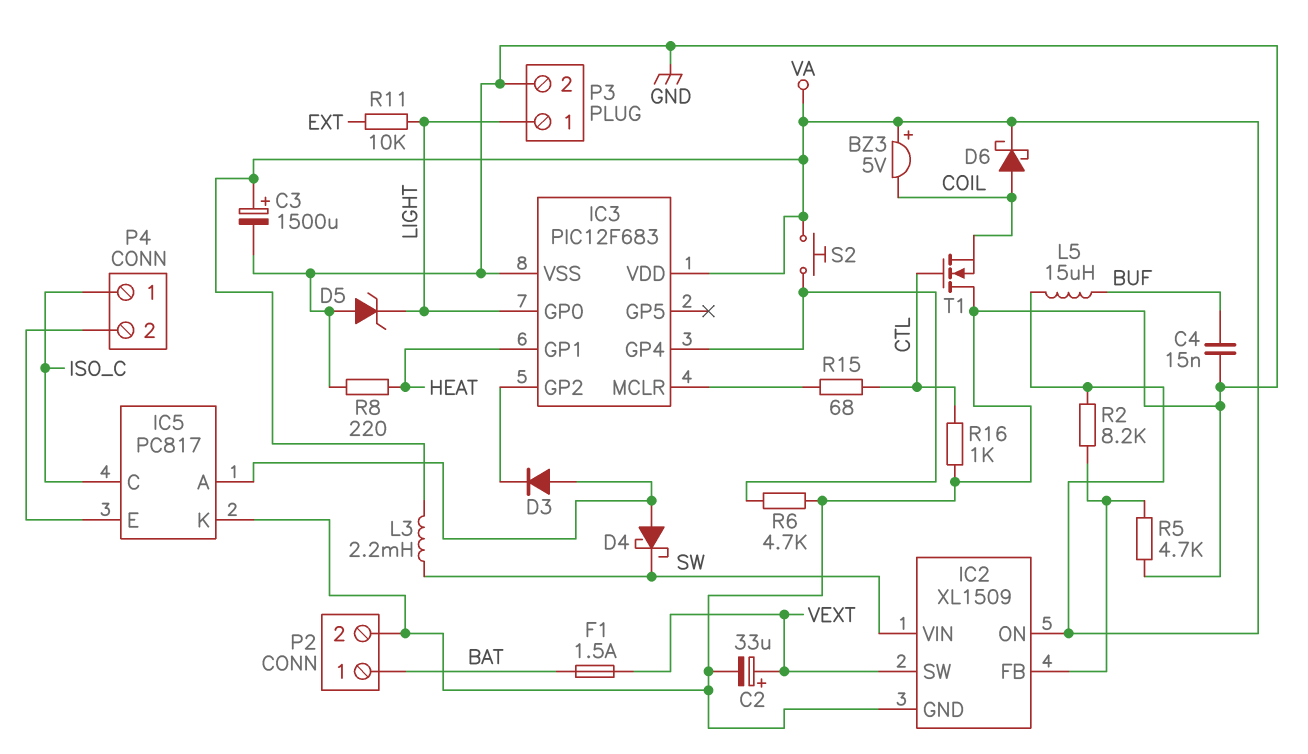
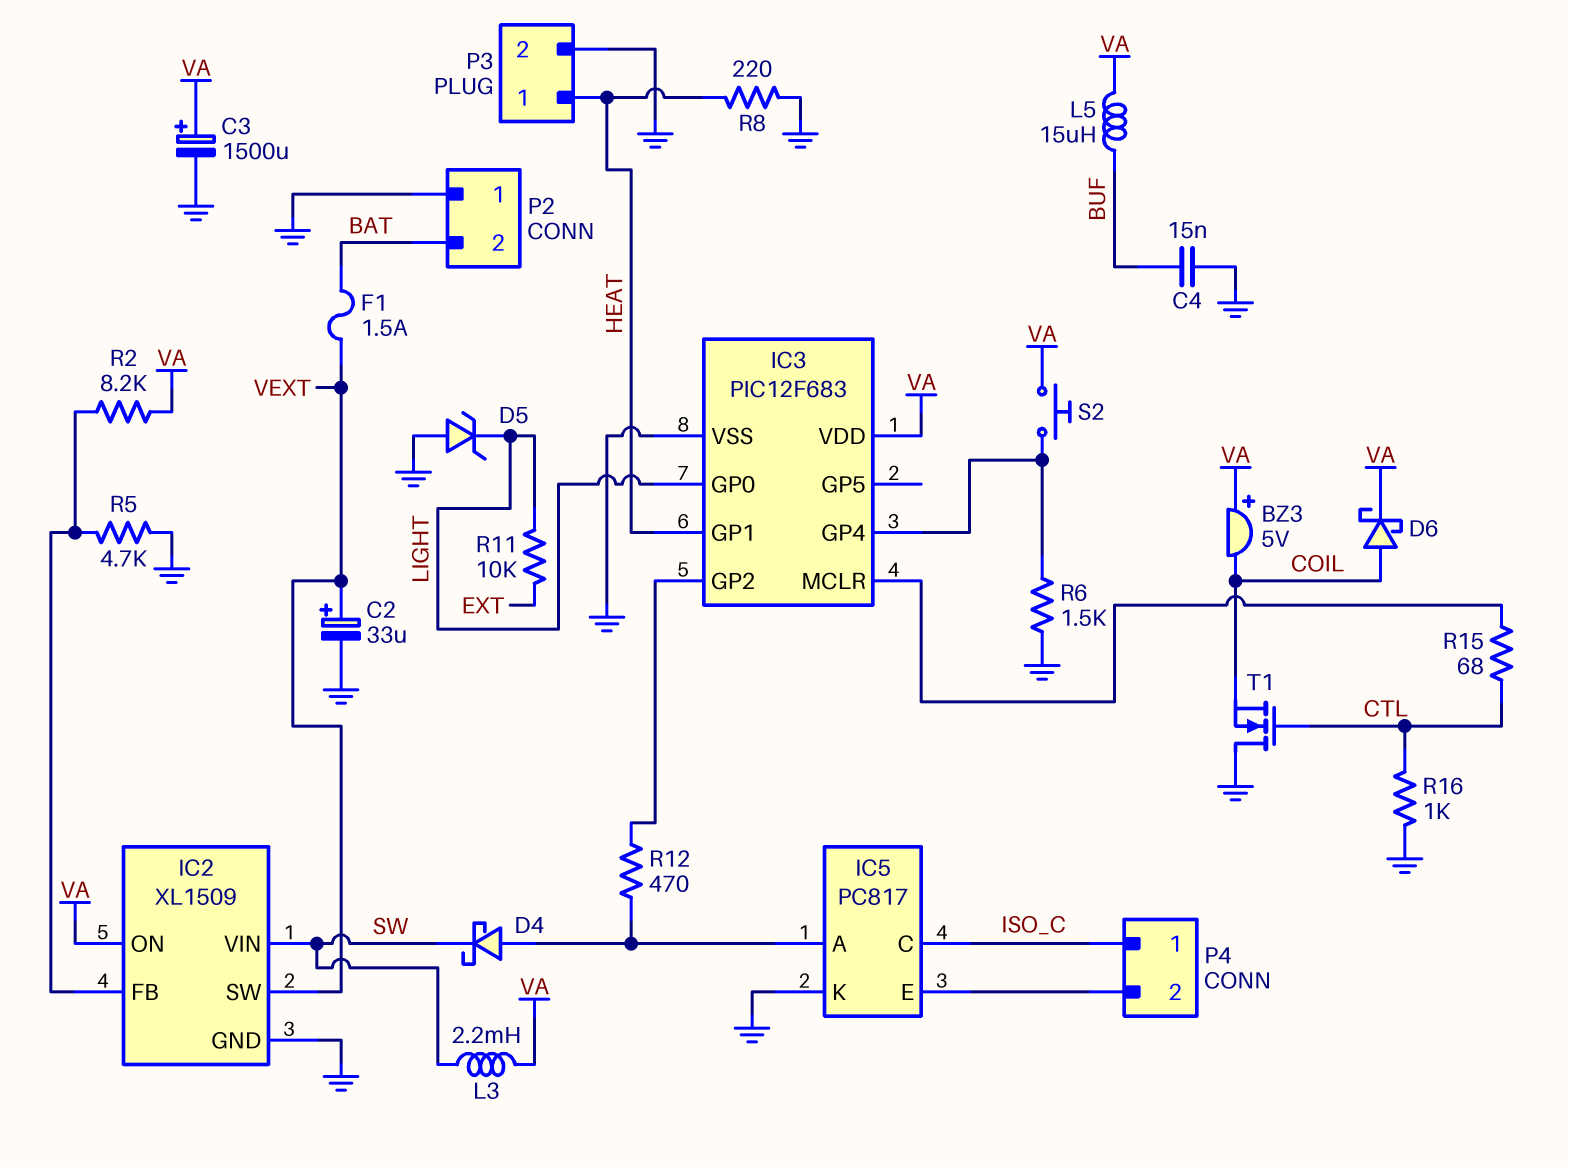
D3: diode (A IC5/A, K IC3/GP2) -> none
P2 pin 1: BAT -> GND
P2 pin 2: GND -> BAT
P3 pin 1: LIGHT -> HEAT
R6: 4.7k (GND, IC3/GP4) -> 1.5k (GND, IC3/GP4)
R12: none -> 470 (IC3/GP2, IC5/A)

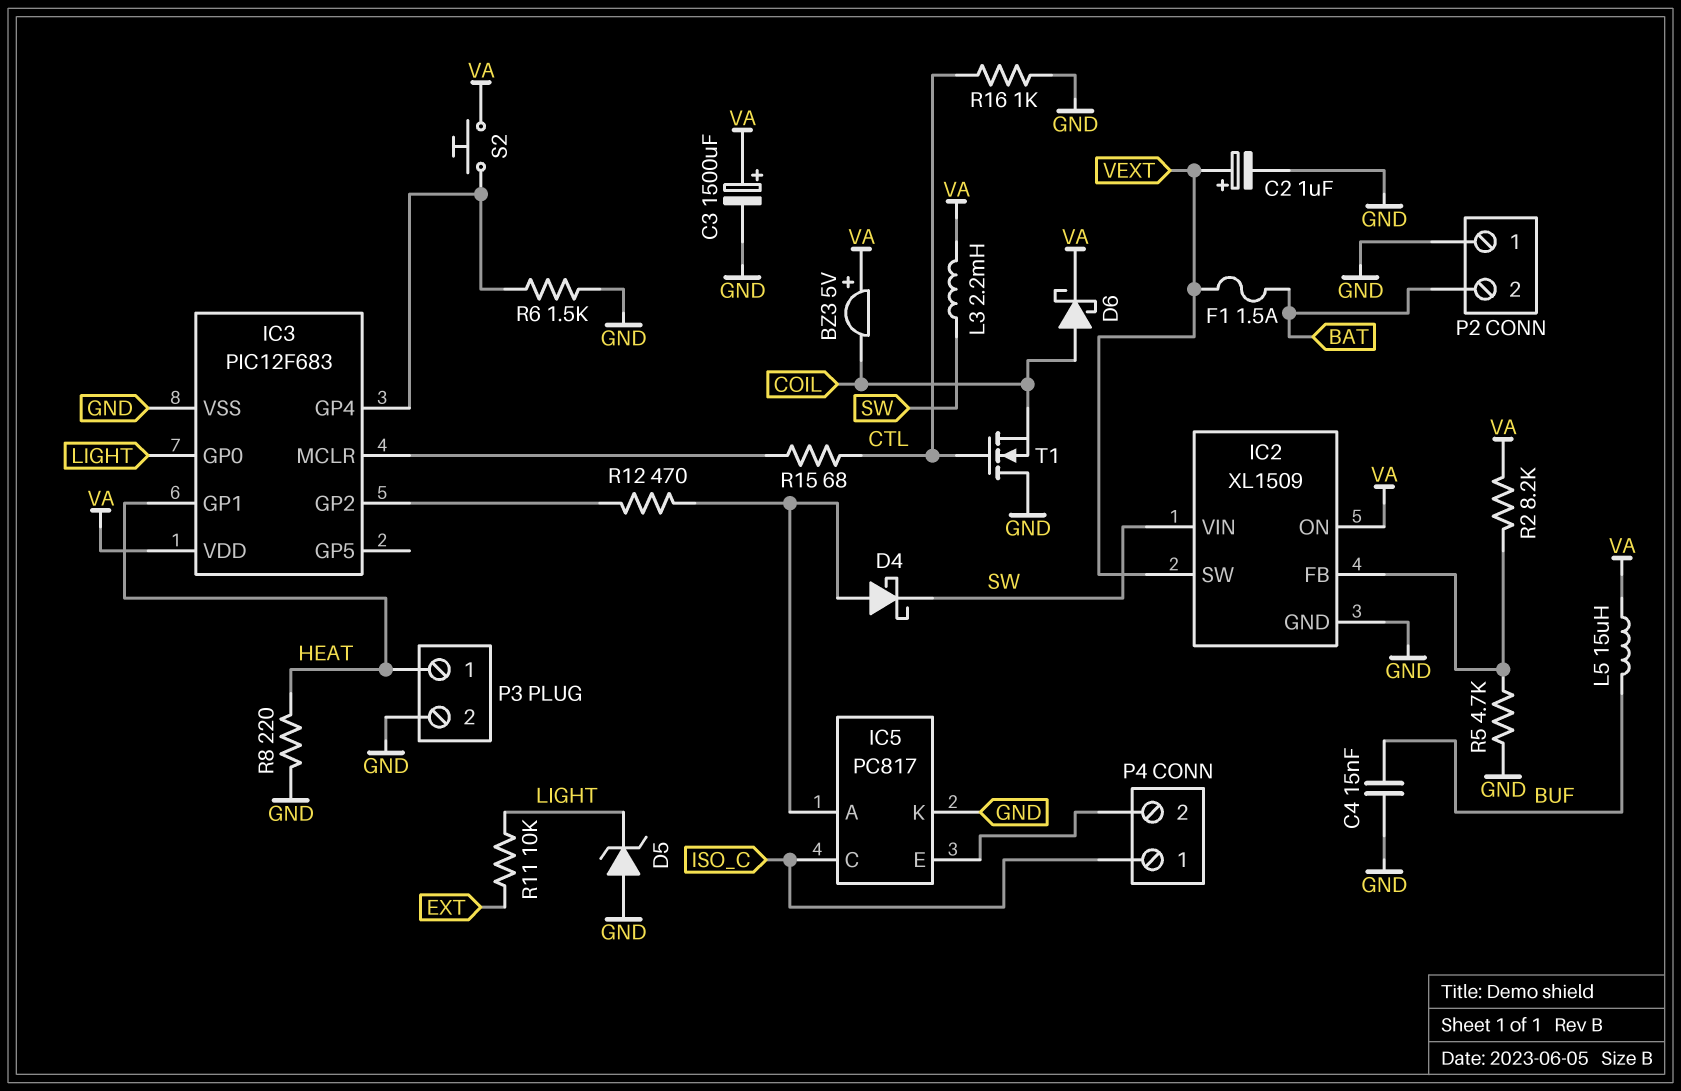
C2: 33uF (plus VEXT, minus GND) -> 1uF (plus VEXT, minus GND)

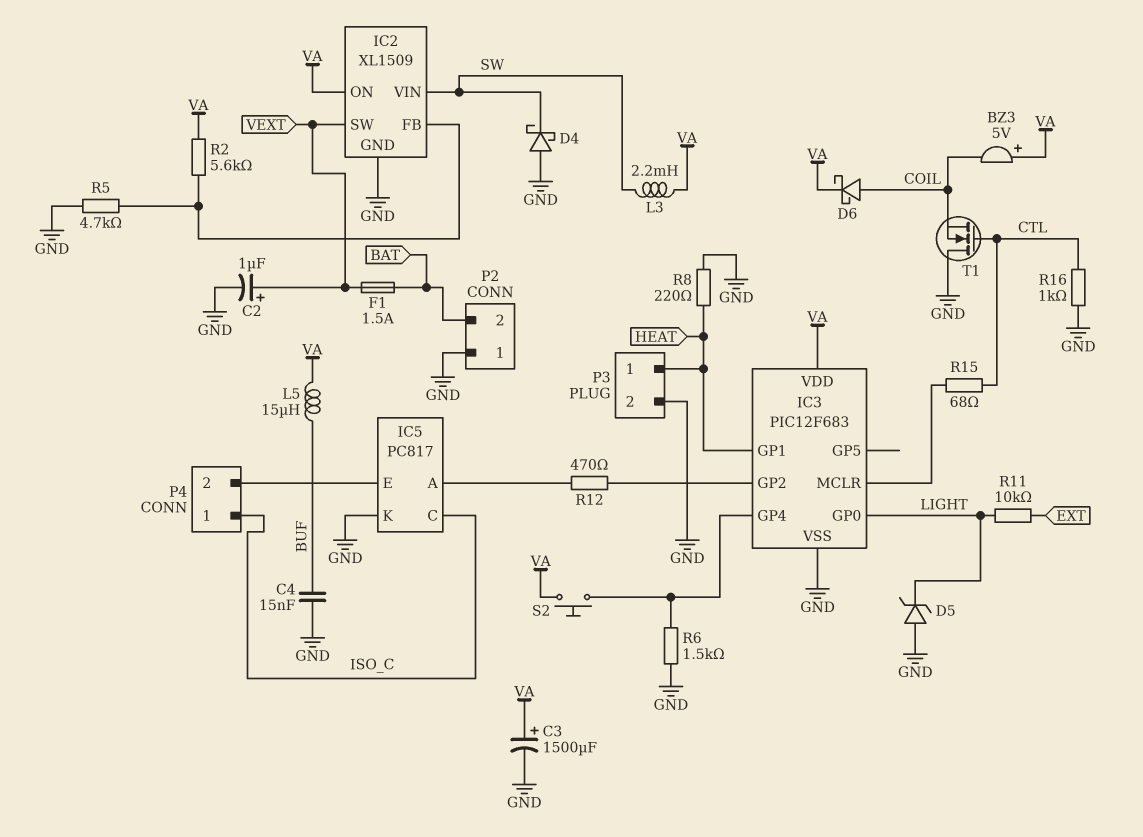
D4: schottky (A IC5/A, K SW) -> schottky (A GND, K SW)
R2: 8.2k (IC2/FB, VA) -> 5.6k (IC2/FB, VA)

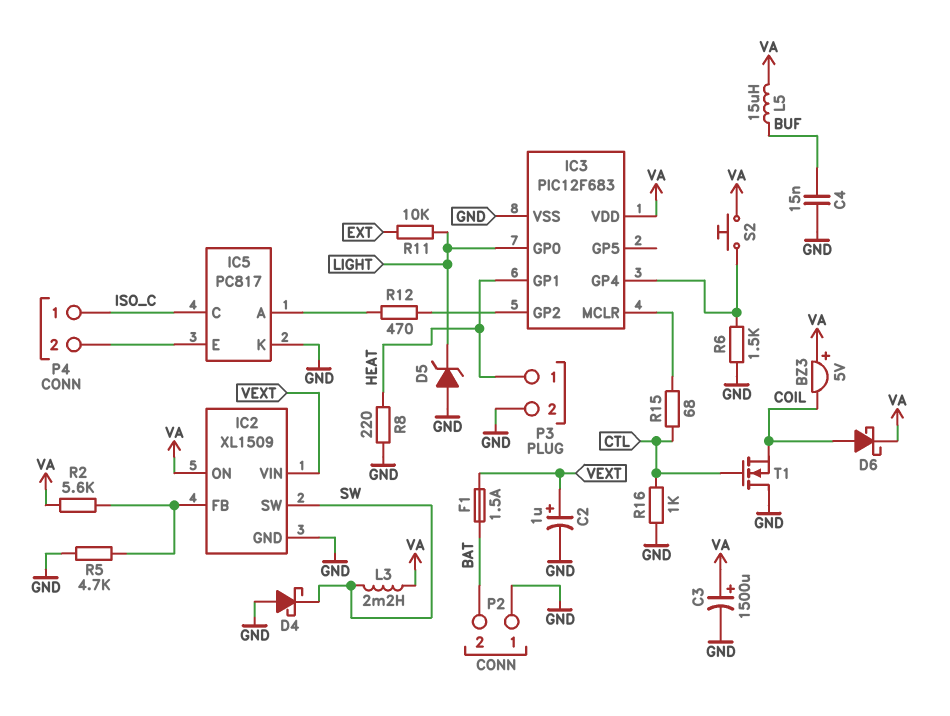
IC2 pin SW: VEXT -> SW
IC2 pin VIN: SW -> VEXT

